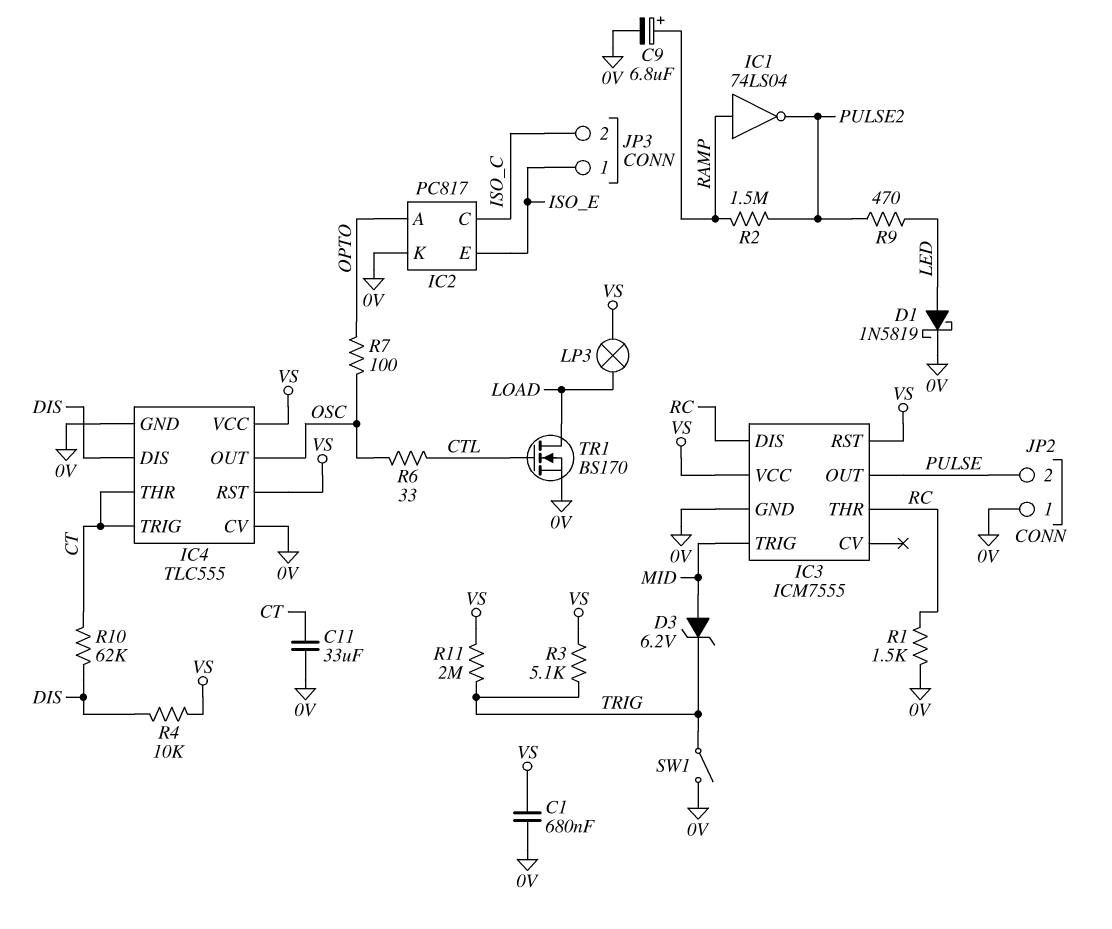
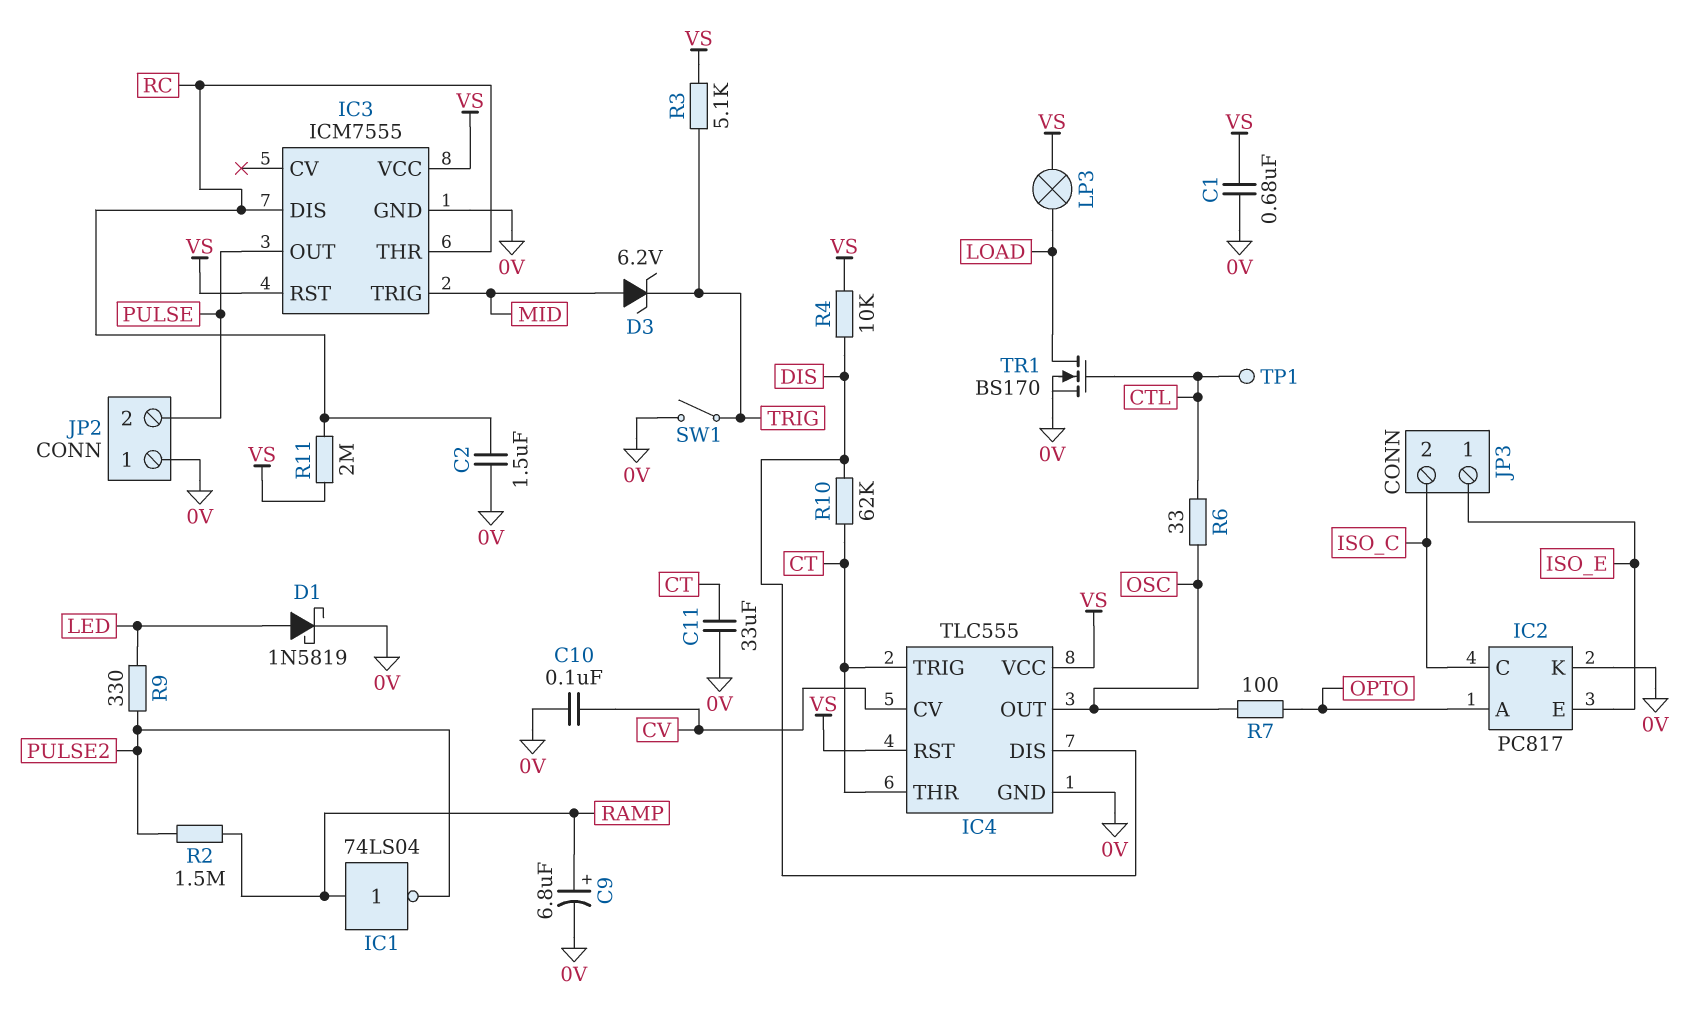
C2: none -> 1.5uF (0V, RC)
C10: none -> 100nF (0V, CV)
IC4 pin CV: 0V -> CV
R1: 1.5k (0V, RC) -> none
R9: 470 (LED, PULSE2) -> 330 (LED, PULSE2)
R11: 2M (TRIG, VS) -> 2M (RC, VS)
TP1: none -> test point (CTL)

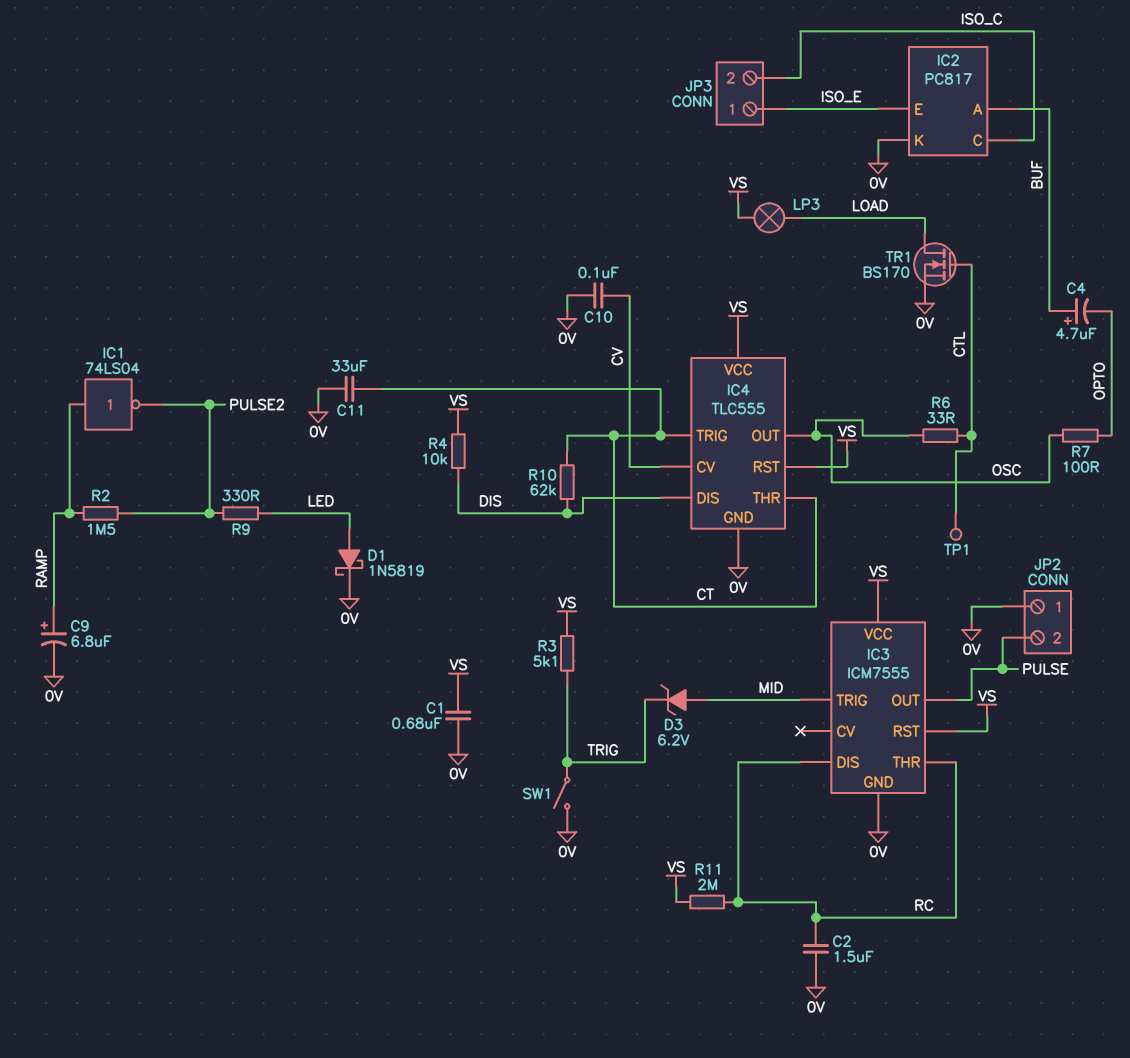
C4: none -> 4.7uF (plus BUF, minus OPTO)
IC2 pin A: OPTO -> BUF

